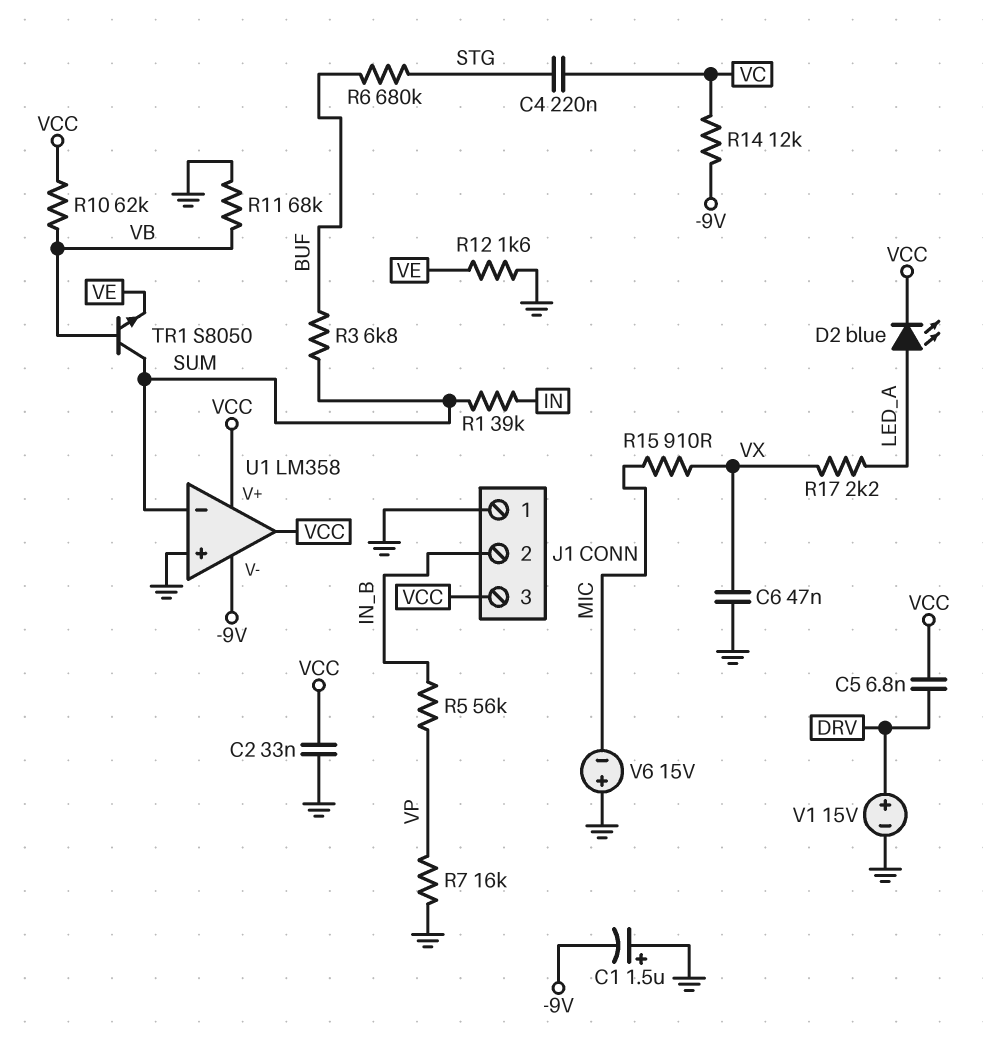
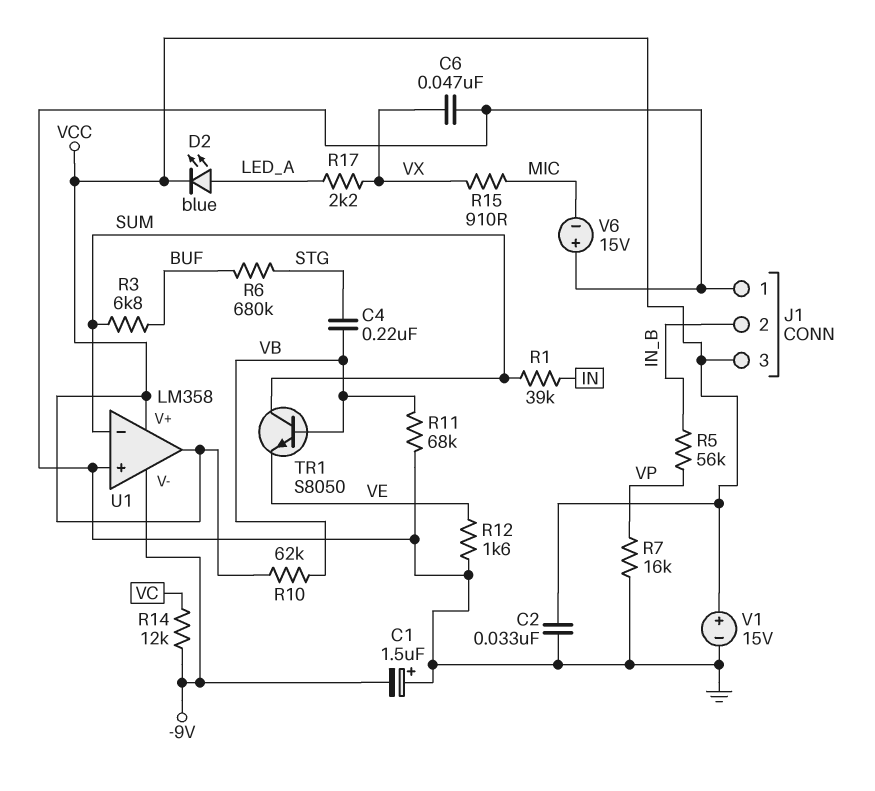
C4: 220nF (STG, VC) -> 220nF (STG, VB)
C5: 6.8nF (DRV, VCC) -> none
V1: 15V (plus DRV, minus GND) -> 15V (plus VCC, minus GND)

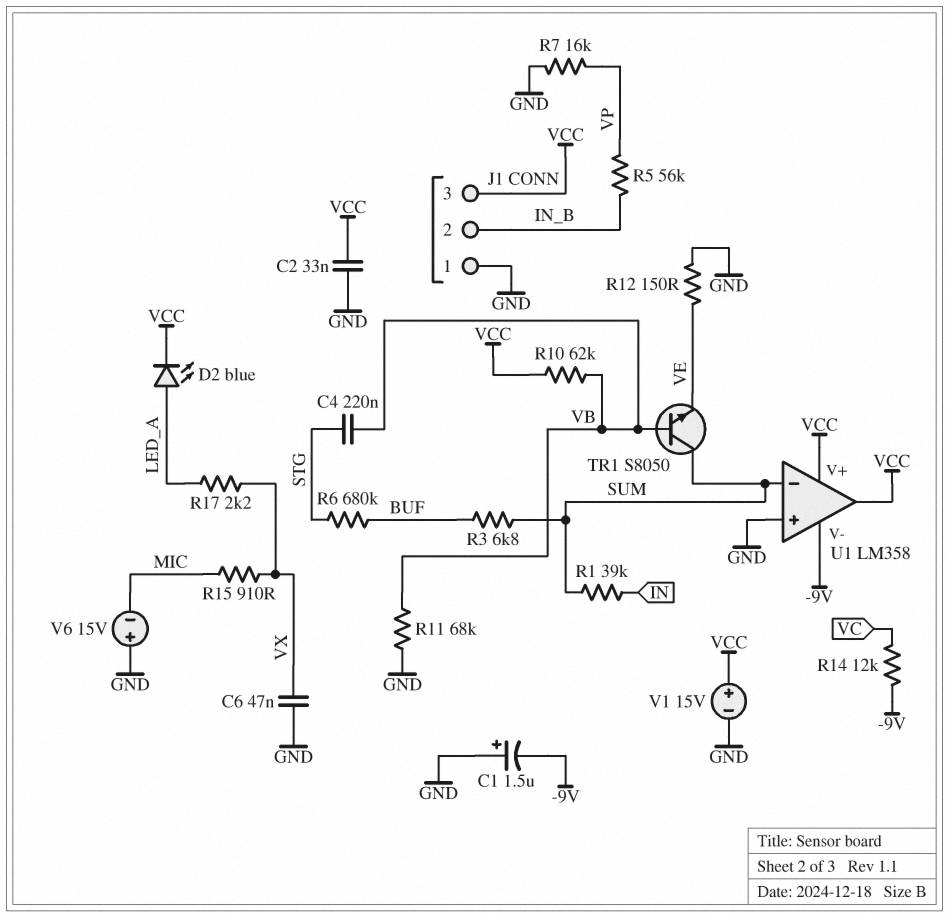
R12: 1.6k (GND, VE) -> 150 (GND, VE)

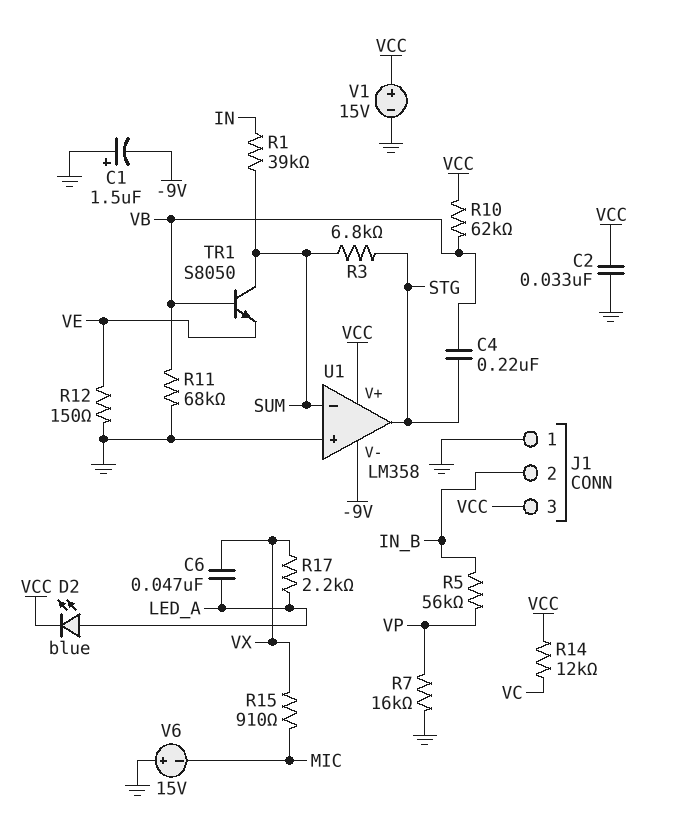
C6: 47nF (GND, VX) -> 47nF (LED_A, VX)
R3: 6.8k (BUF, SUM) -> 6.8k (STG, SUM)
R6: 680k (BUF, STG) -> none
R14: 12k (-9V, VC) -> 12k (VC, VCC)
U1 pin out: VCC -> STG

